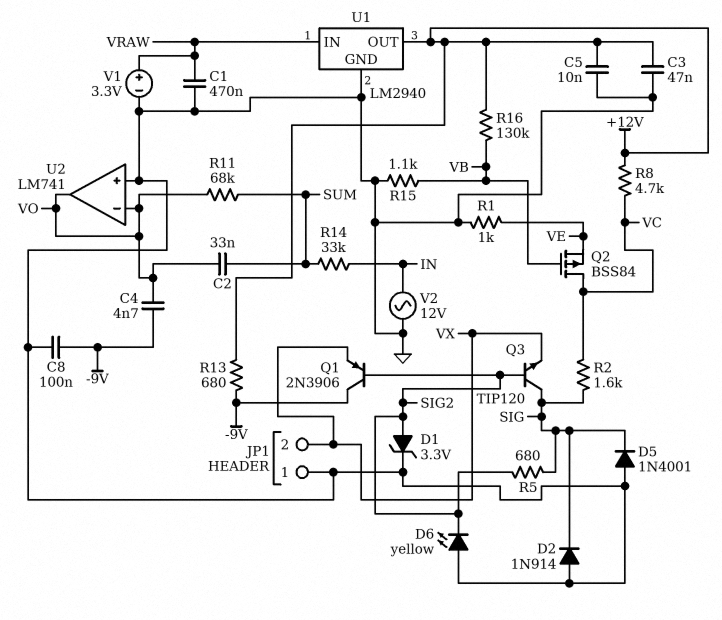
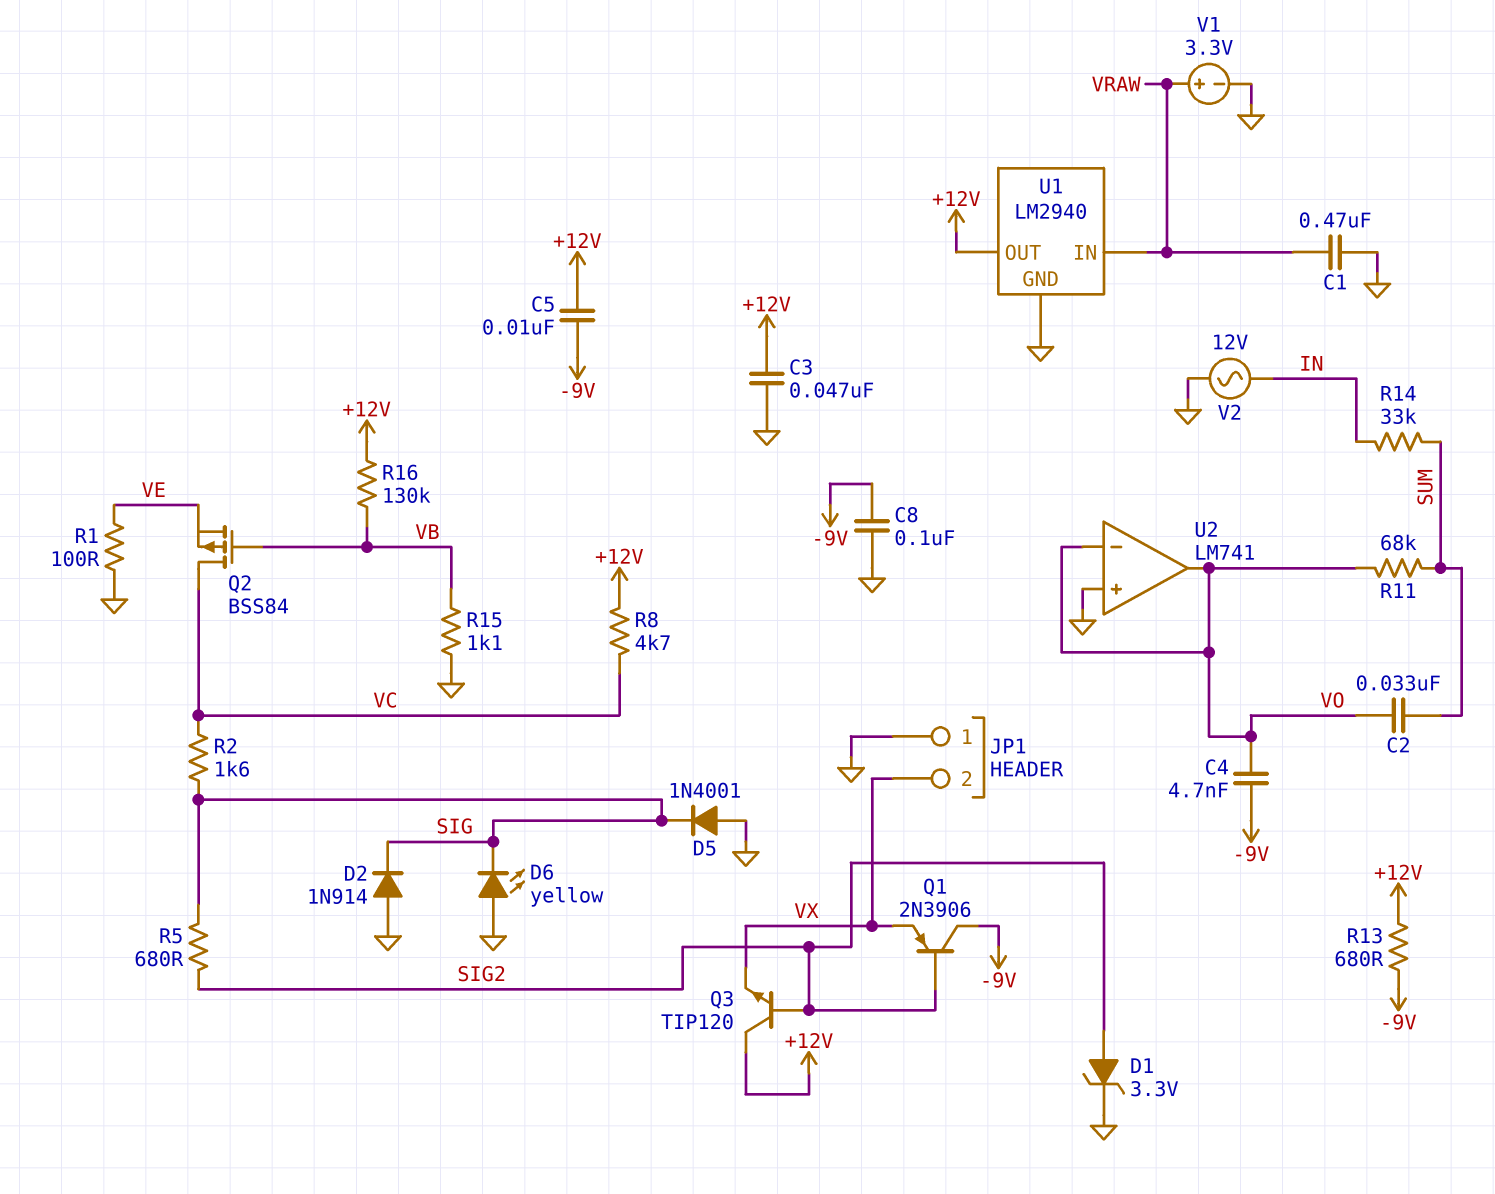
C5: 10nF (+12V, GND) -> 10nF (+12V, -9V)
D6: LED yellow (A GND, K SIG2) -> LED yellow (A GND, K SIG)
Q3: NPN TIP120 (B SIG2, C SIG, E VX) -> NPN TIP120 (B SIG2, C +12V, E VX)
R1: 1k (GND, VE) -> 100 (GND, VE)

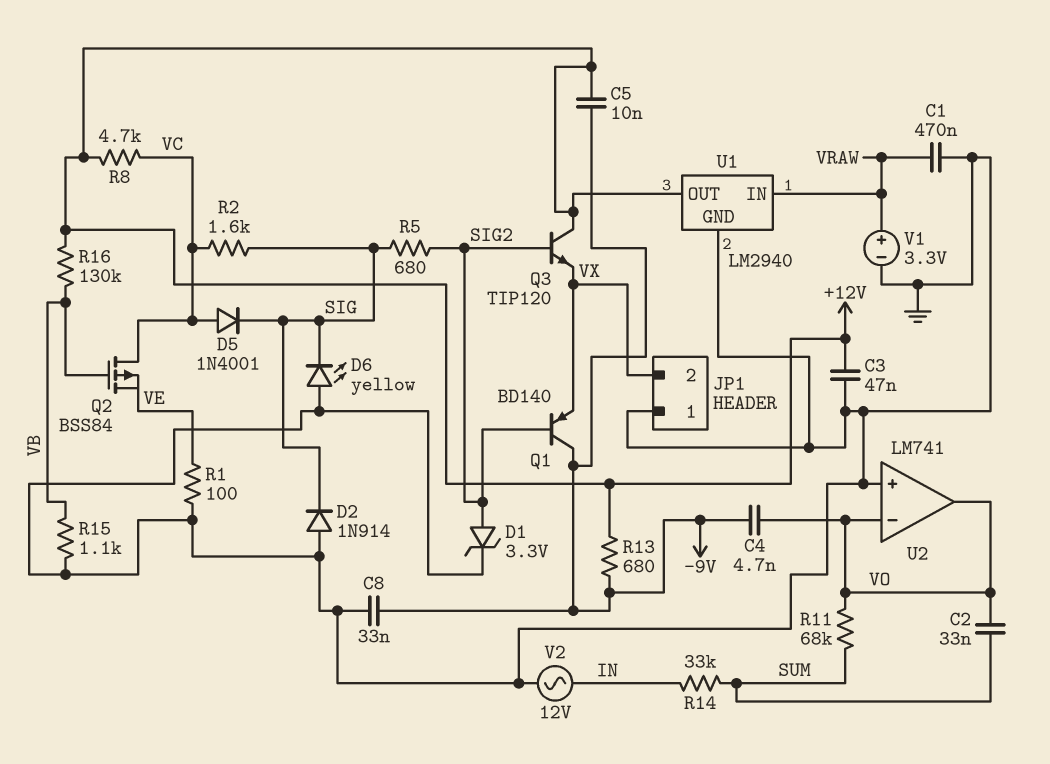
C8: 100nF (-9V, GND) -> 33nF (-9V, GND)
D5: diode 1N4001 (A GND, K SIG) -> diode 1N4001 (A VC, K SIG)
Q1: PNP 2N3906 (B SIG2, C -9V, E VX) -> PNP BD140 (B SIG2, C -9V, E VX)

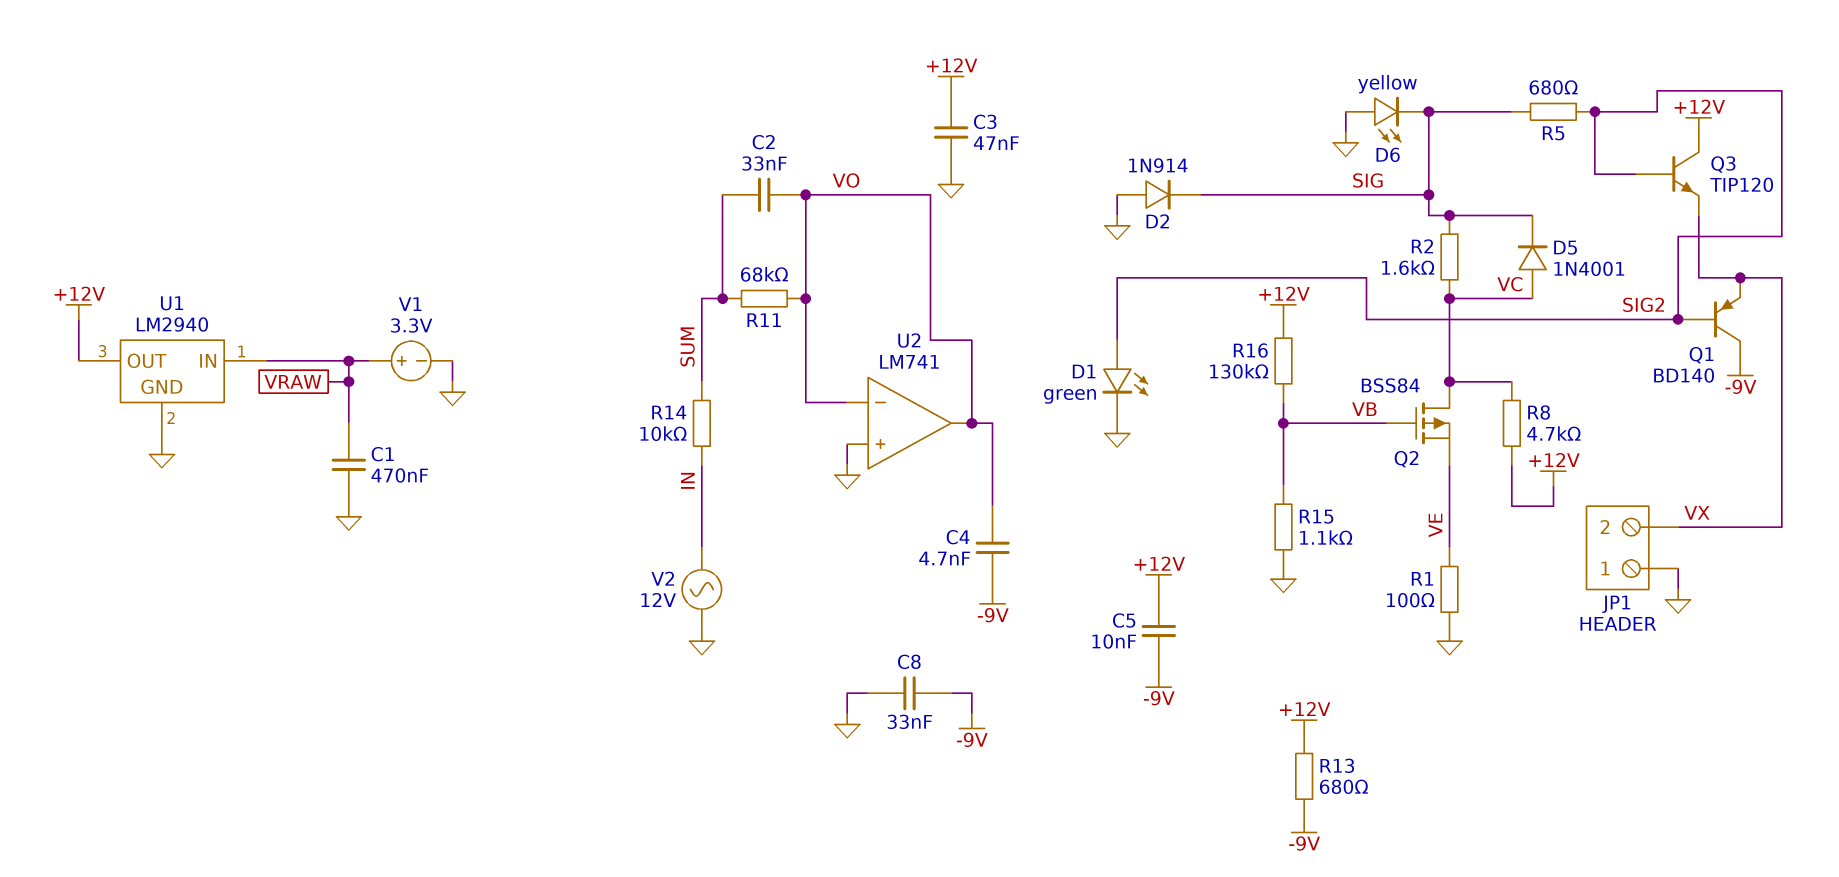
D1: zener 3.3V (A SIG2, K GND) -> LED green (A SIG2, K GND)
R14: 33k (IN, SUM) -> 10k (IN, SUM)

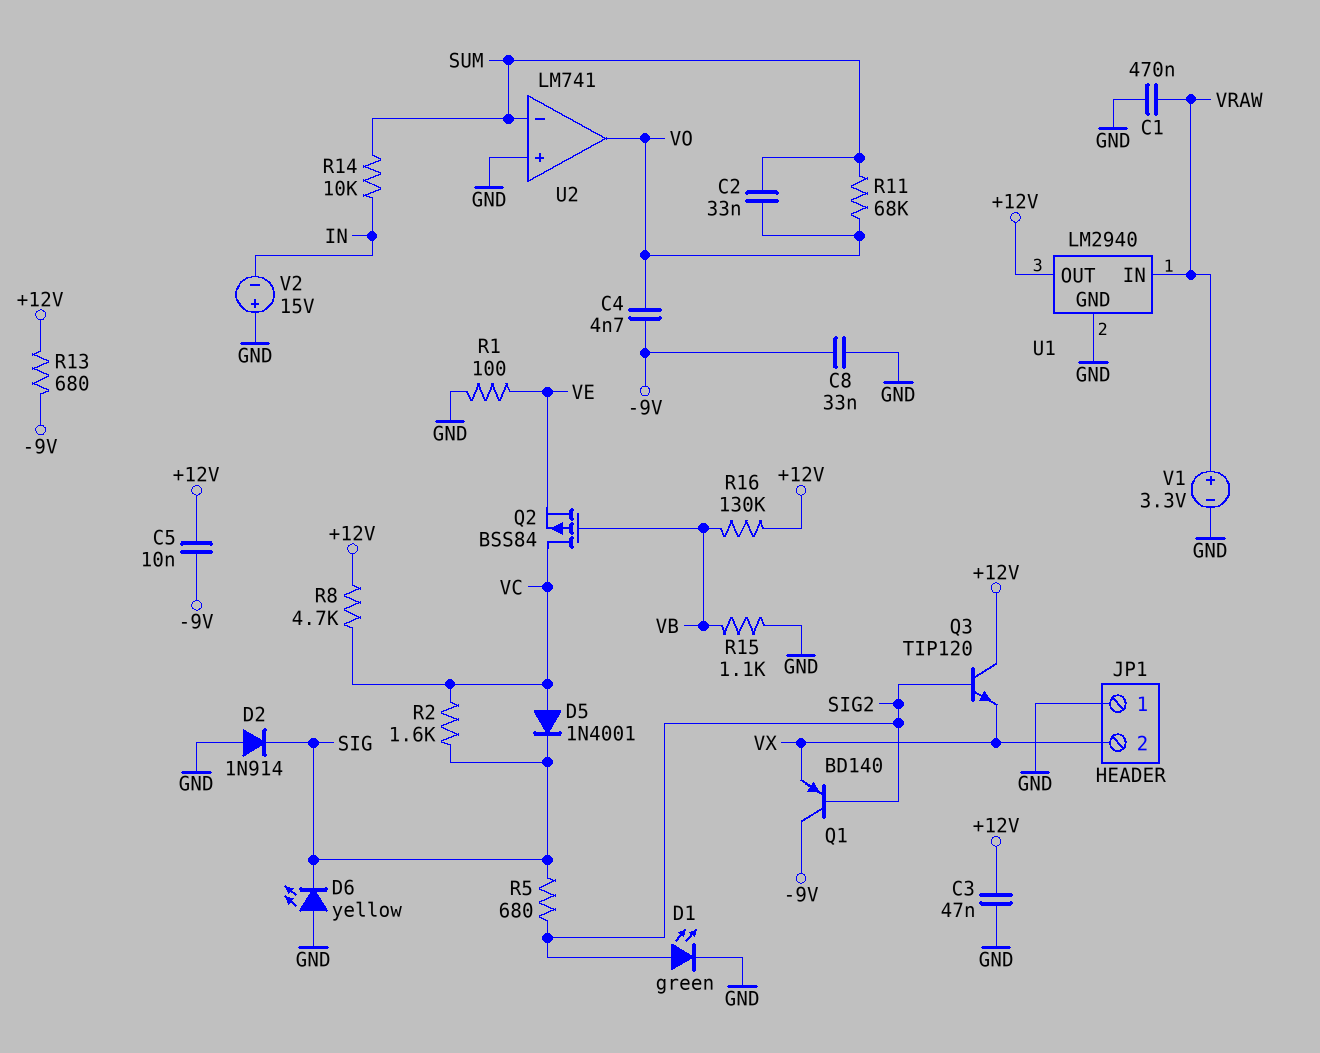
U2 pin in-: VO -> SUM
V2: AC 12V (GND, IN) -> 15V (plus GND, minus IN)

